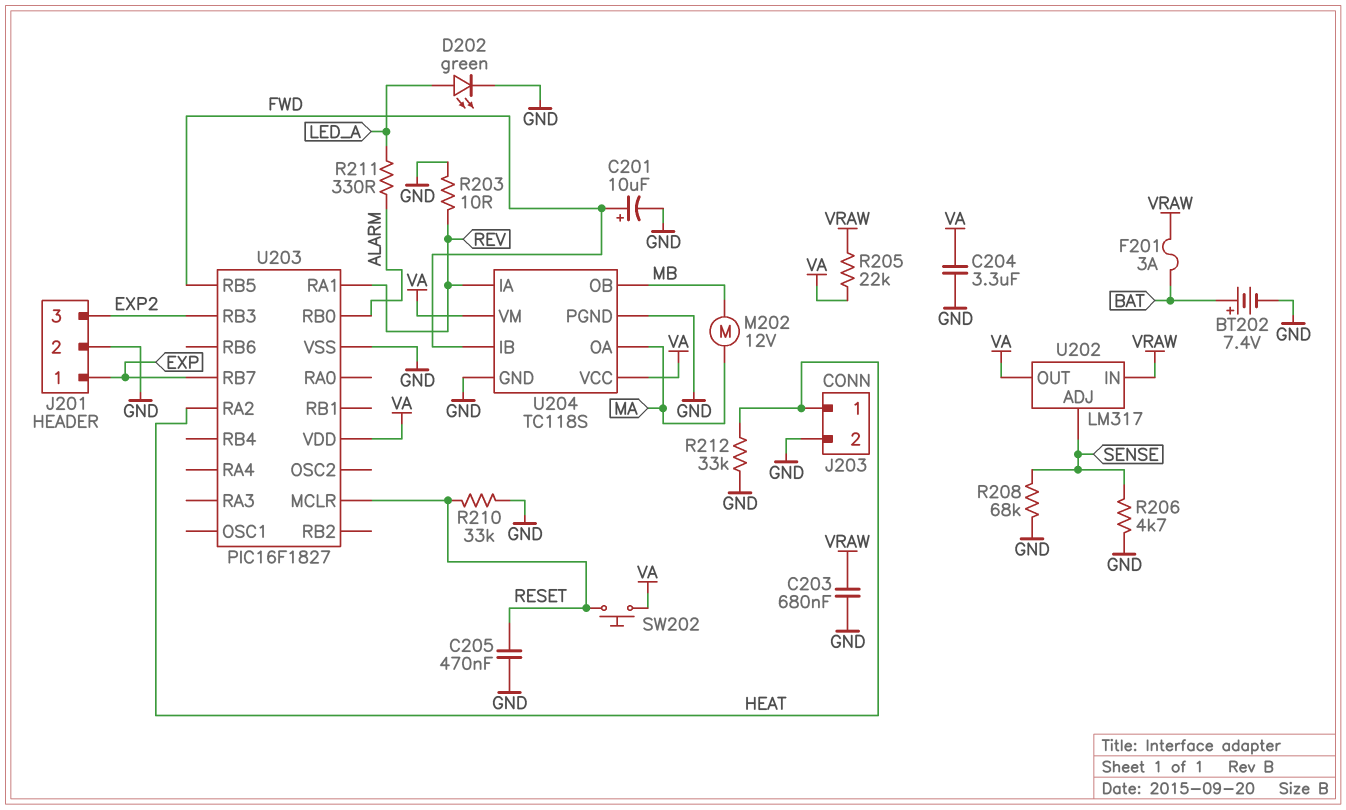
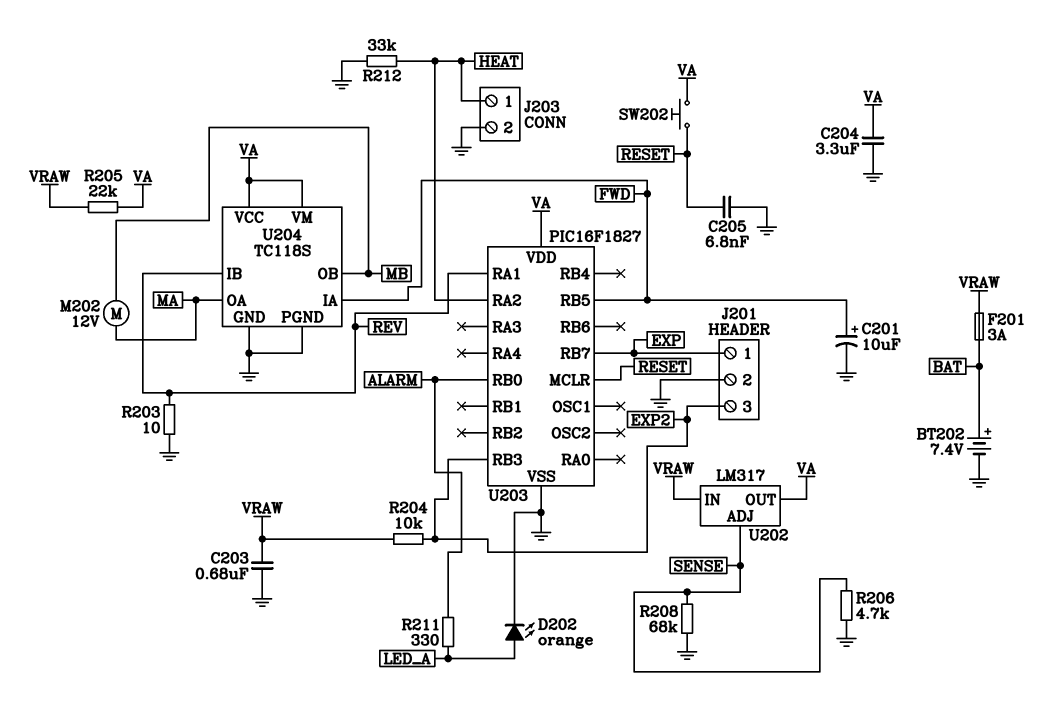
C205: 470nF (GND, RESET) -> 6.8nF (GND, RESET)
D202: LED green (A LED_A, K GND) -> LED orange (A LED_A, K GND)
R204: none -> 10k (EXP2, VRAW)
R210: 33k (GND, RESET) -> none
U204 pin IA: REV -> FWD
U204 pin IB: FWD -> REV

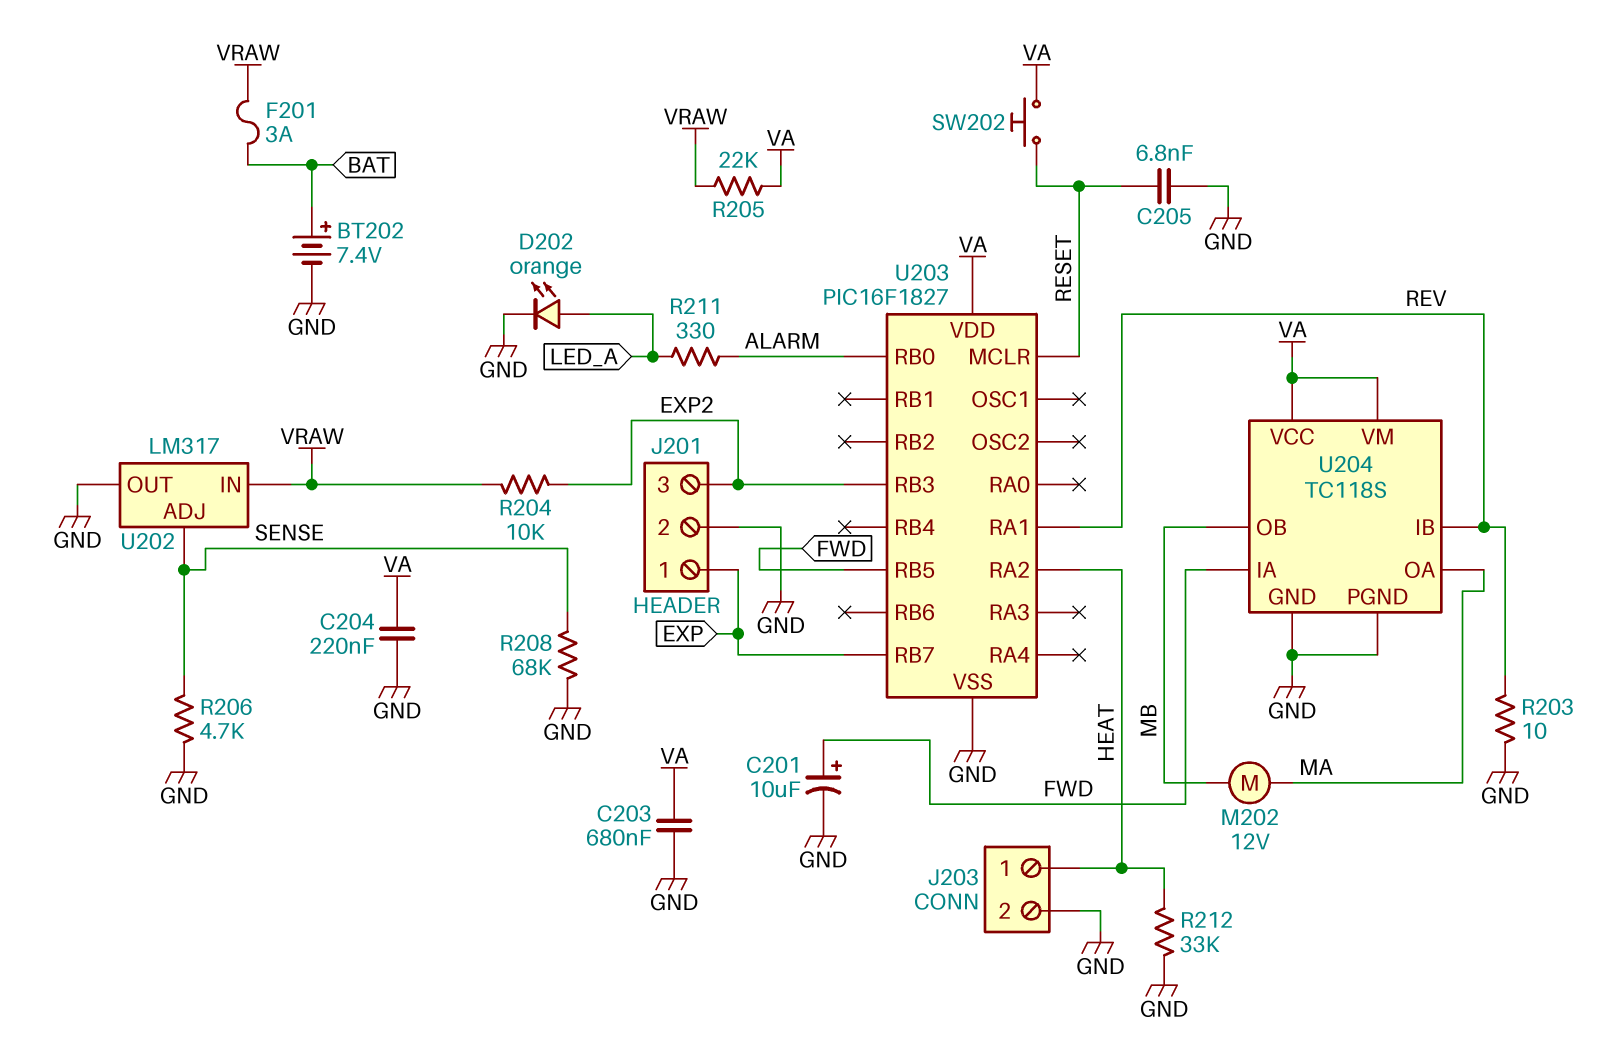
C203: 680nF (GND, VRAW) -> 680nF (GND, VA)
C204: 3.3uF (GND, VA) -> 220nF (GND, VA)
U202 pin OUT: VA -> GND

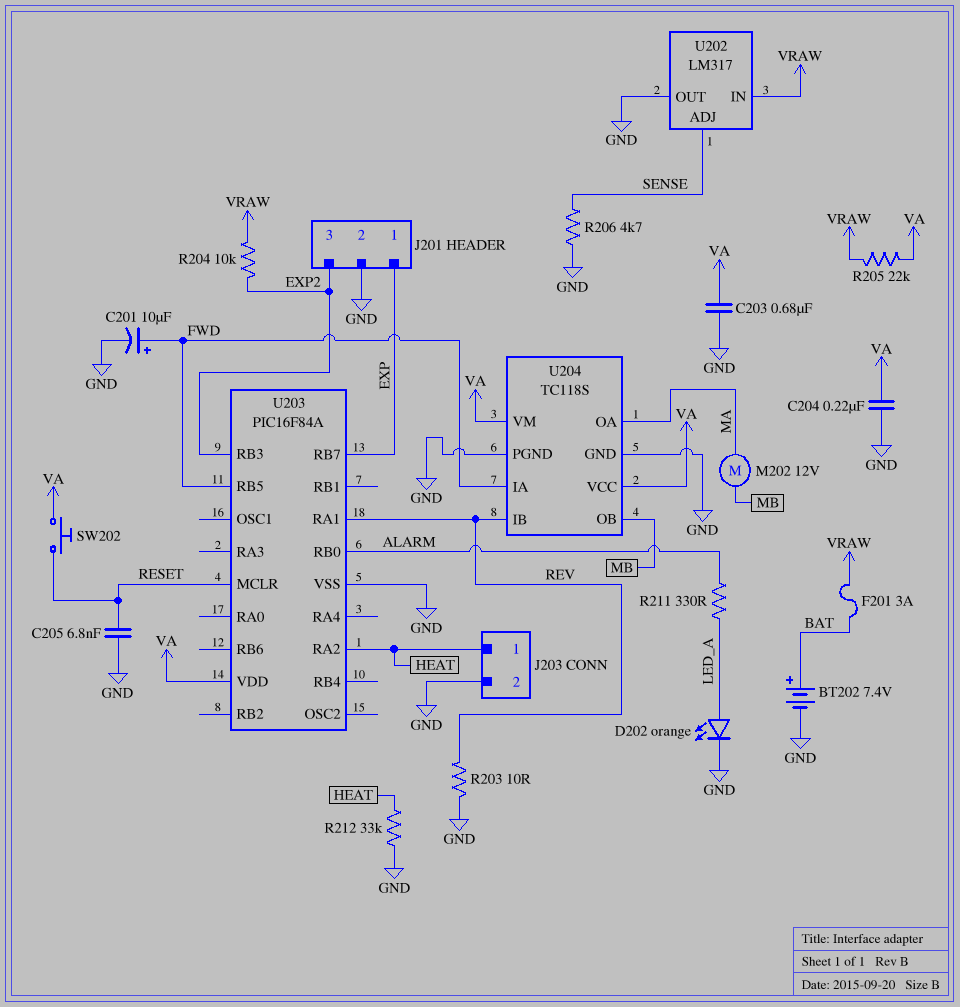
R208: 68k (GND, SENSE) -> none
U203: PIC16F1827 -> PIC16F84A

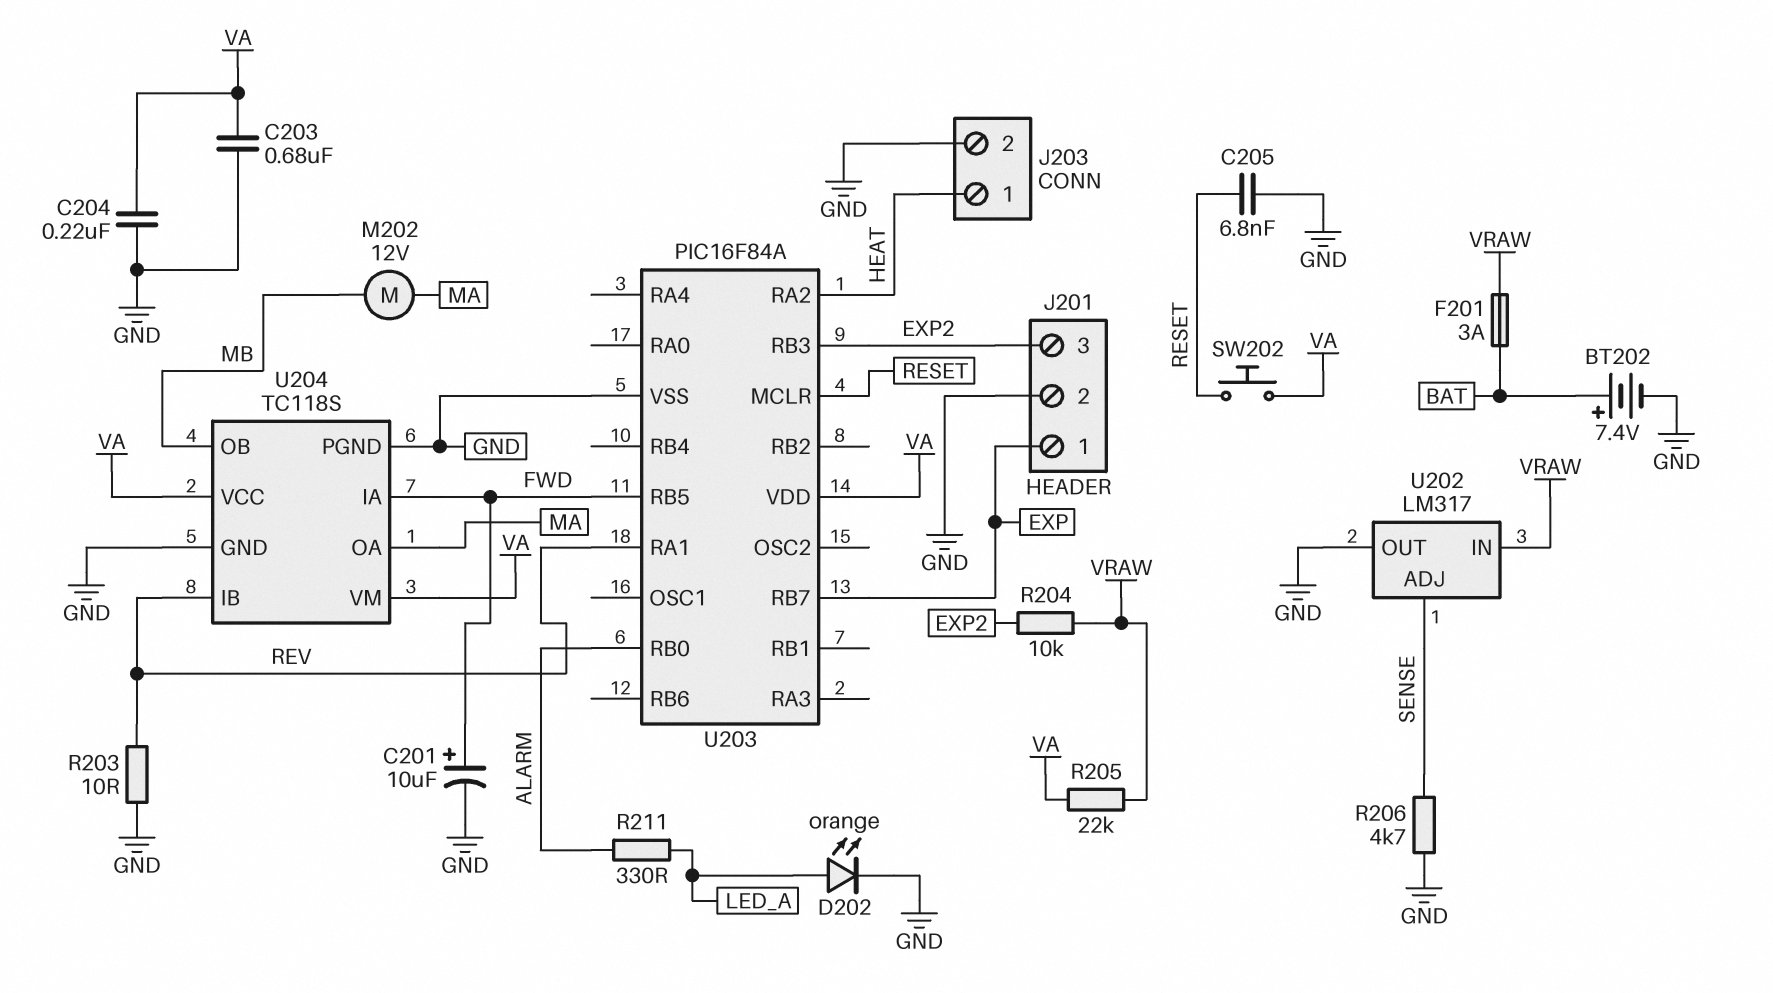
R212: 33k (GND, HEAT) -> none

